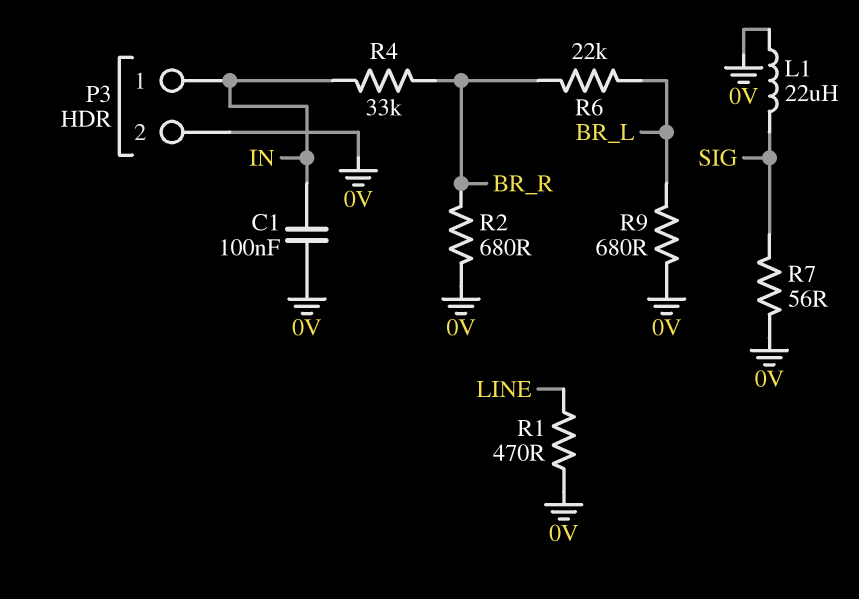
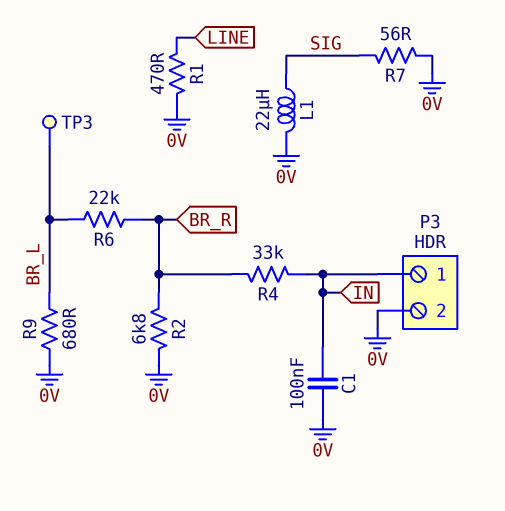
R2: 680 (0V, BR_R) -> 6.8k (0V, BR_R)
TP3: none -> test point (BR_L)

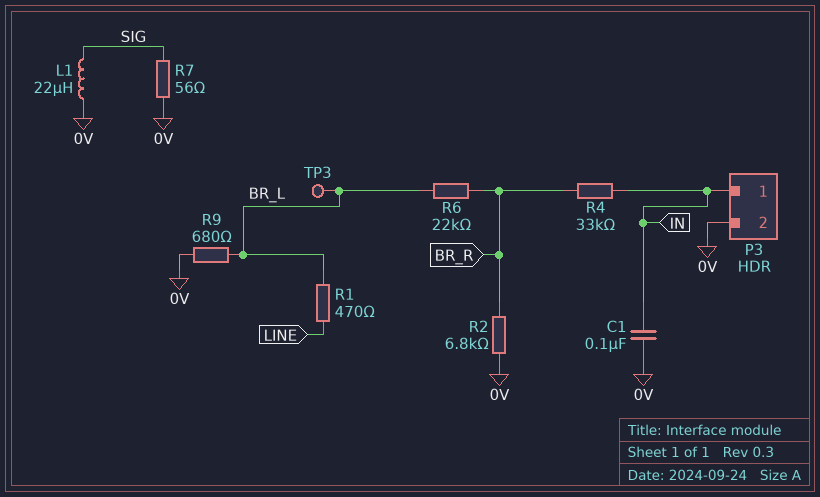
R1: 470 (0V, LINE) -> 470 (BR_L, LINE)

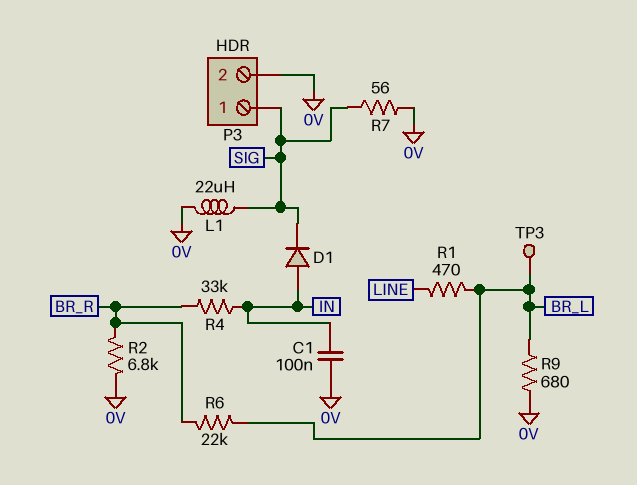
D1: none -> diode (A IN, K SIG)
P3 pin 1: IN -> SIG

